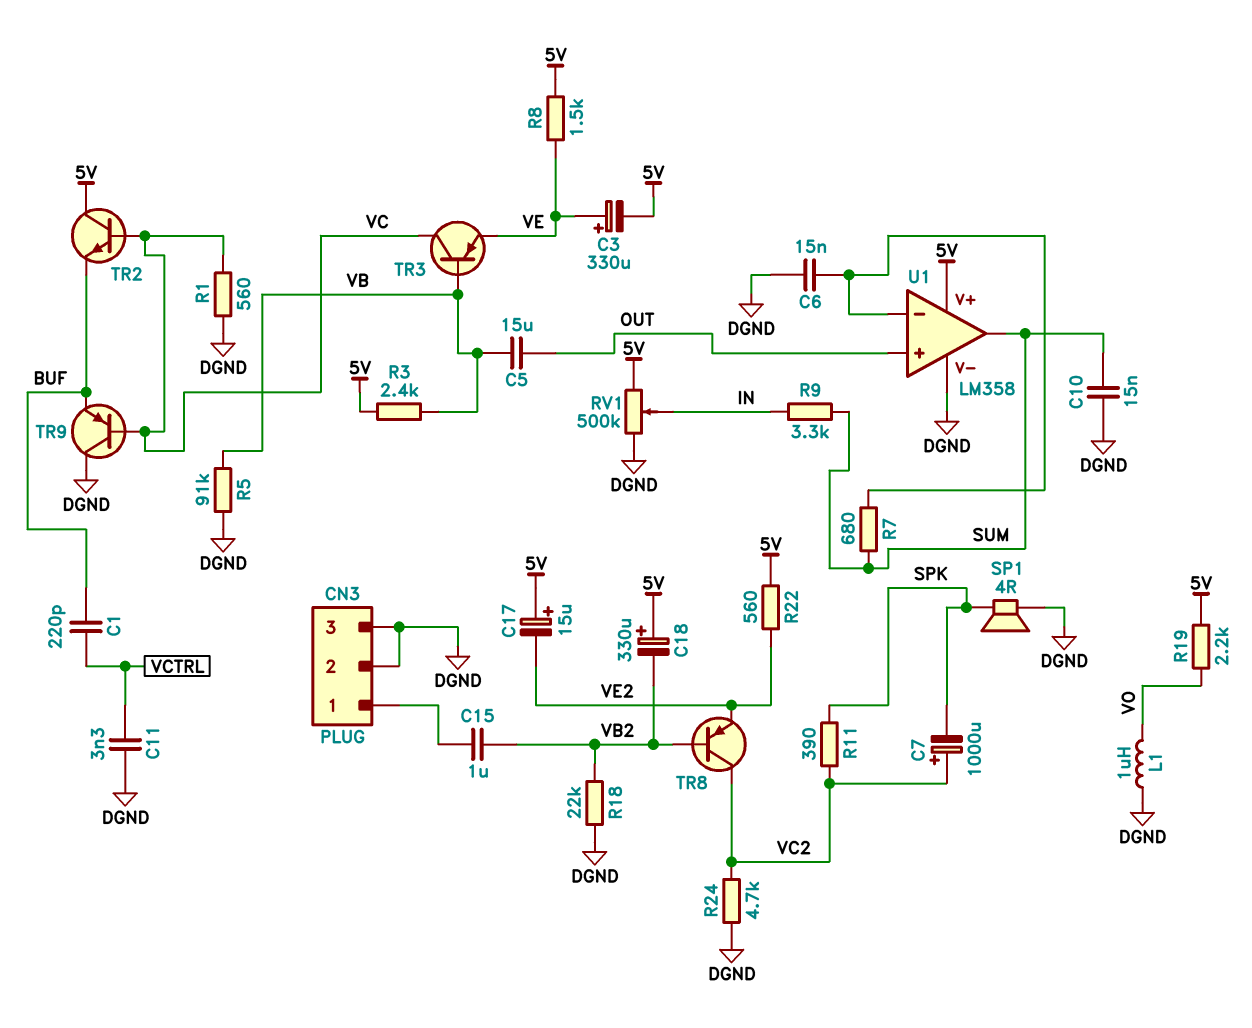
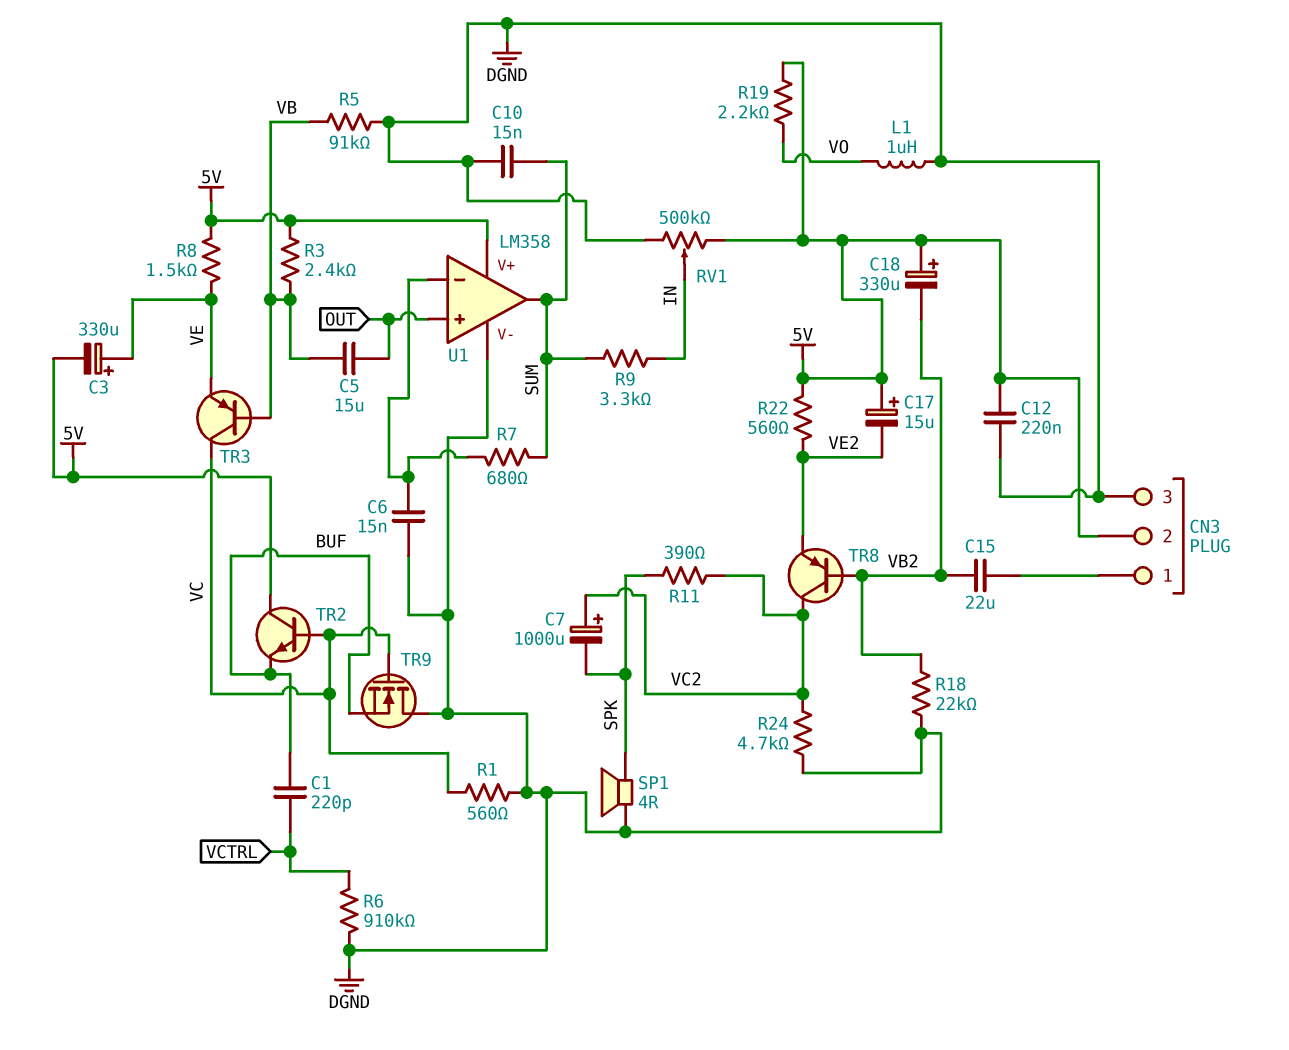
C11: 3.3nF (DGND, VCTRL) -> none
C12: none -> 220nF (5V, DGND)
C15: 1uF (CN3/1, VB2) -> 22uF (CN3/1, VB2)
CN3 pin 2: DGND -> 5V
R6: none -> 910k (DGND, VCTRL)
TR9: PNP (B VC, C DGND, E BUF) -> NMOS (G VC, D DGND, S BUF)

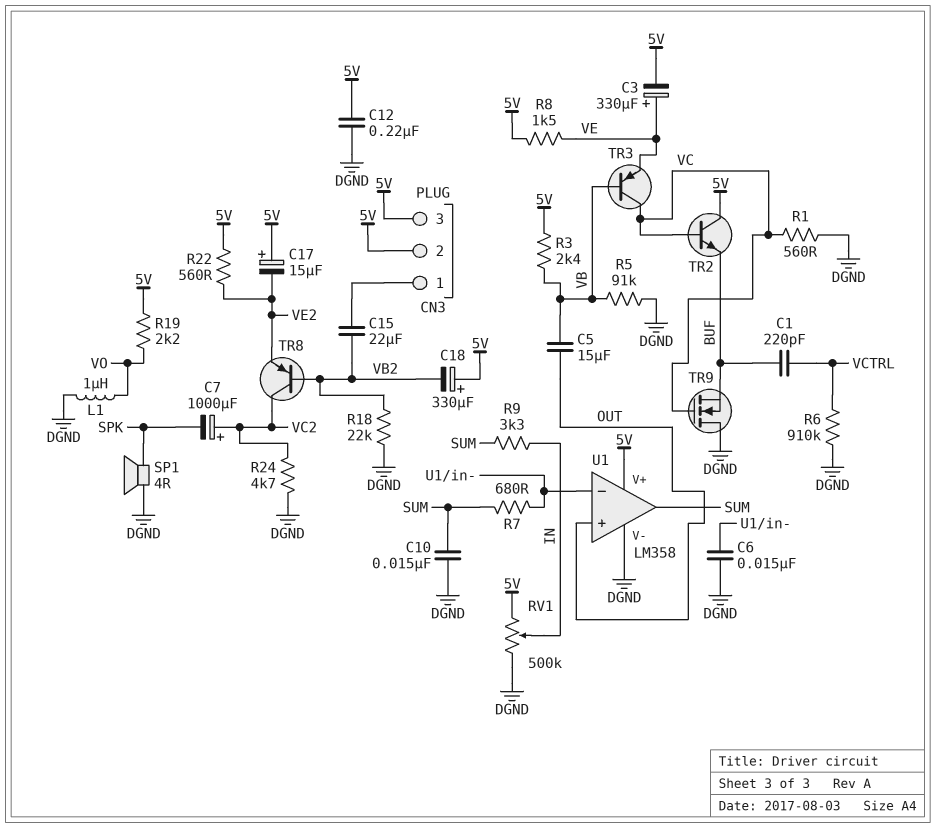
CN3 pin 3: DGND -> 5V
R11: 390 (SPK, VC2) -> none

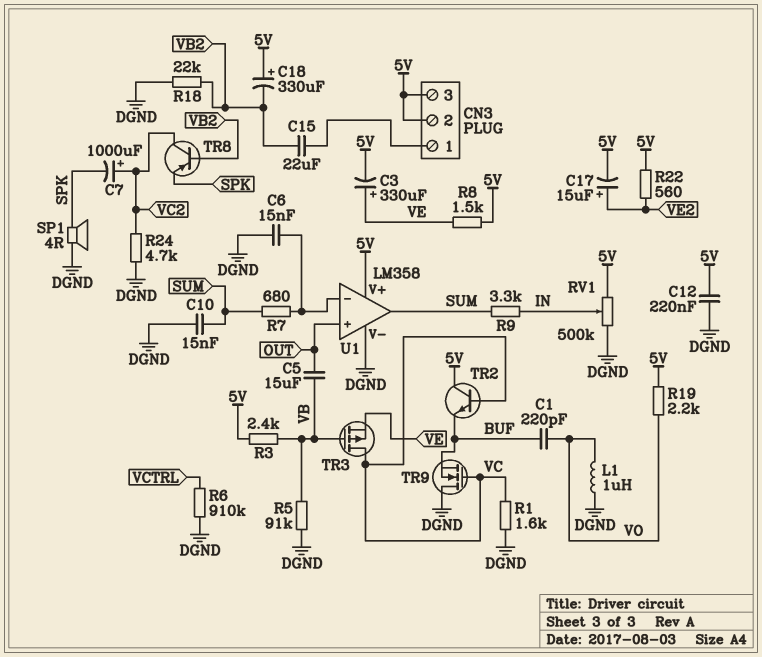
C1: 220pF (BUF, VCTRL) -> 220pF (BUF, VO)
C17: 15uF (plus 5V, minus VE2) -> 15uF (plus VE2, minus 5V)
R1: 560 (DGND, VC) -> 1.6k (DGND, VC)
TR3: PNP (B VB, C VC, E VE) -> PMOS (G VB, D VC, S VE)
TR8: PNP (B VB2, C VC2, E VE2) -> PNP (B VB2, C VC2, E SPK)

